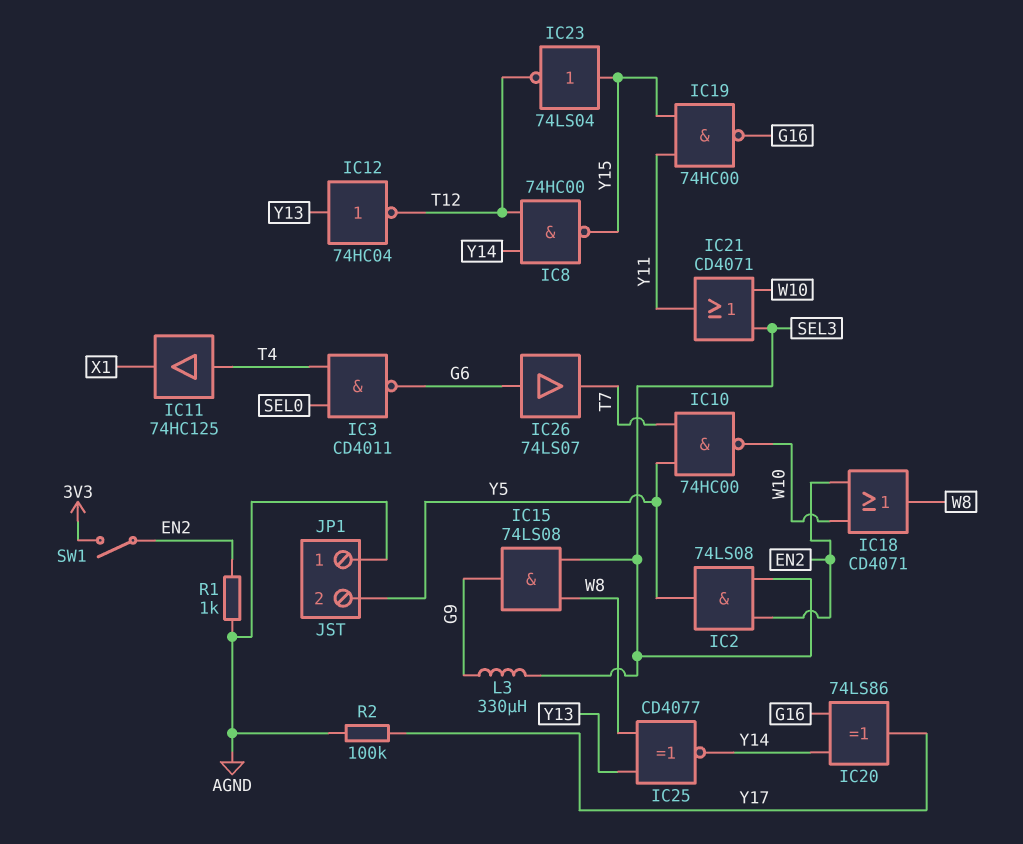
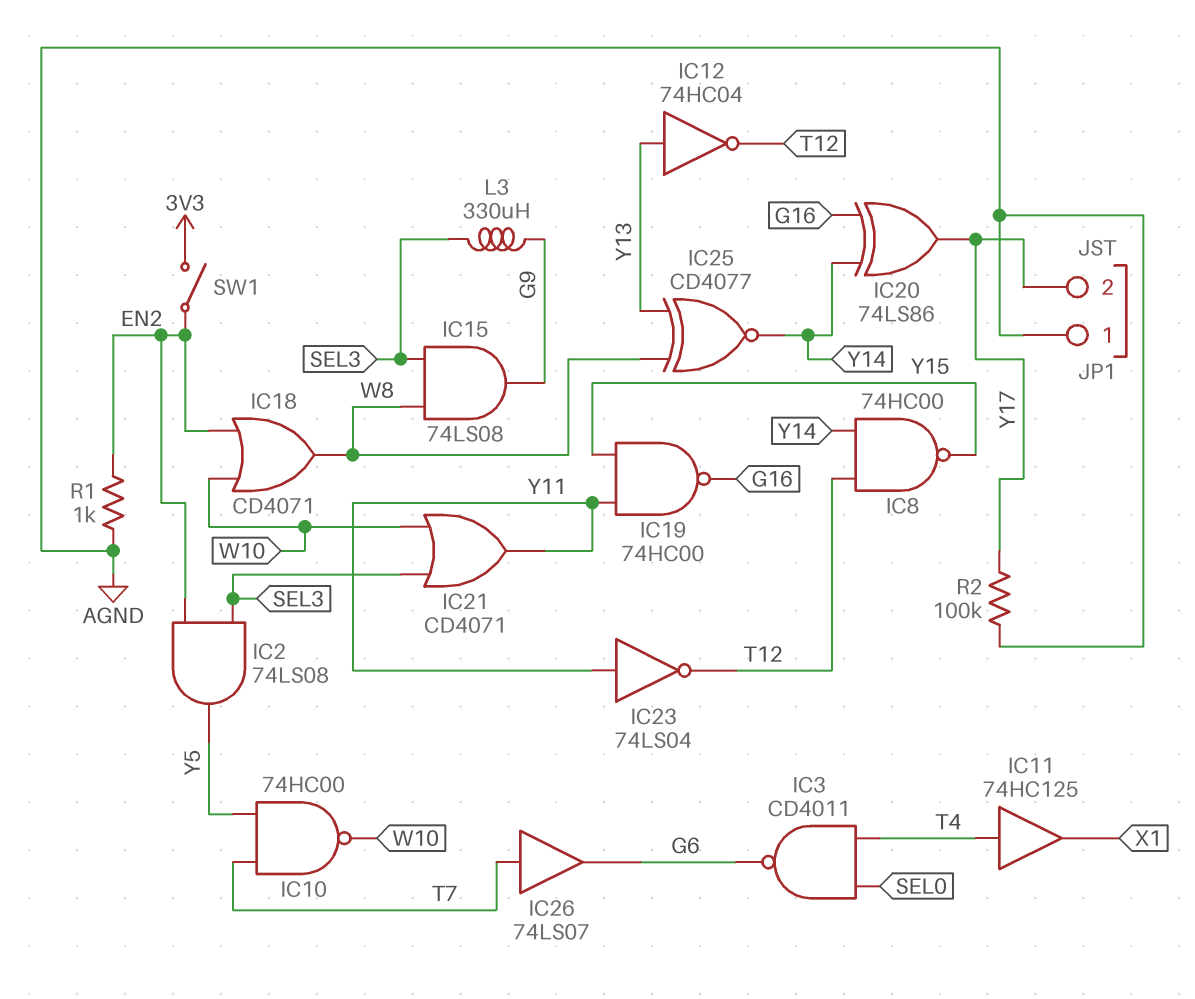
IC23: NOT 74LS04 (in Y15, out T12) -> NOT 74LS04 (in Y11, out T12)
IC26: buffer 74LS07 (in G6, out T7) -> buffer 74LS07 (in T7, out G6)
JP1 pin 2: Y5 -> Y17

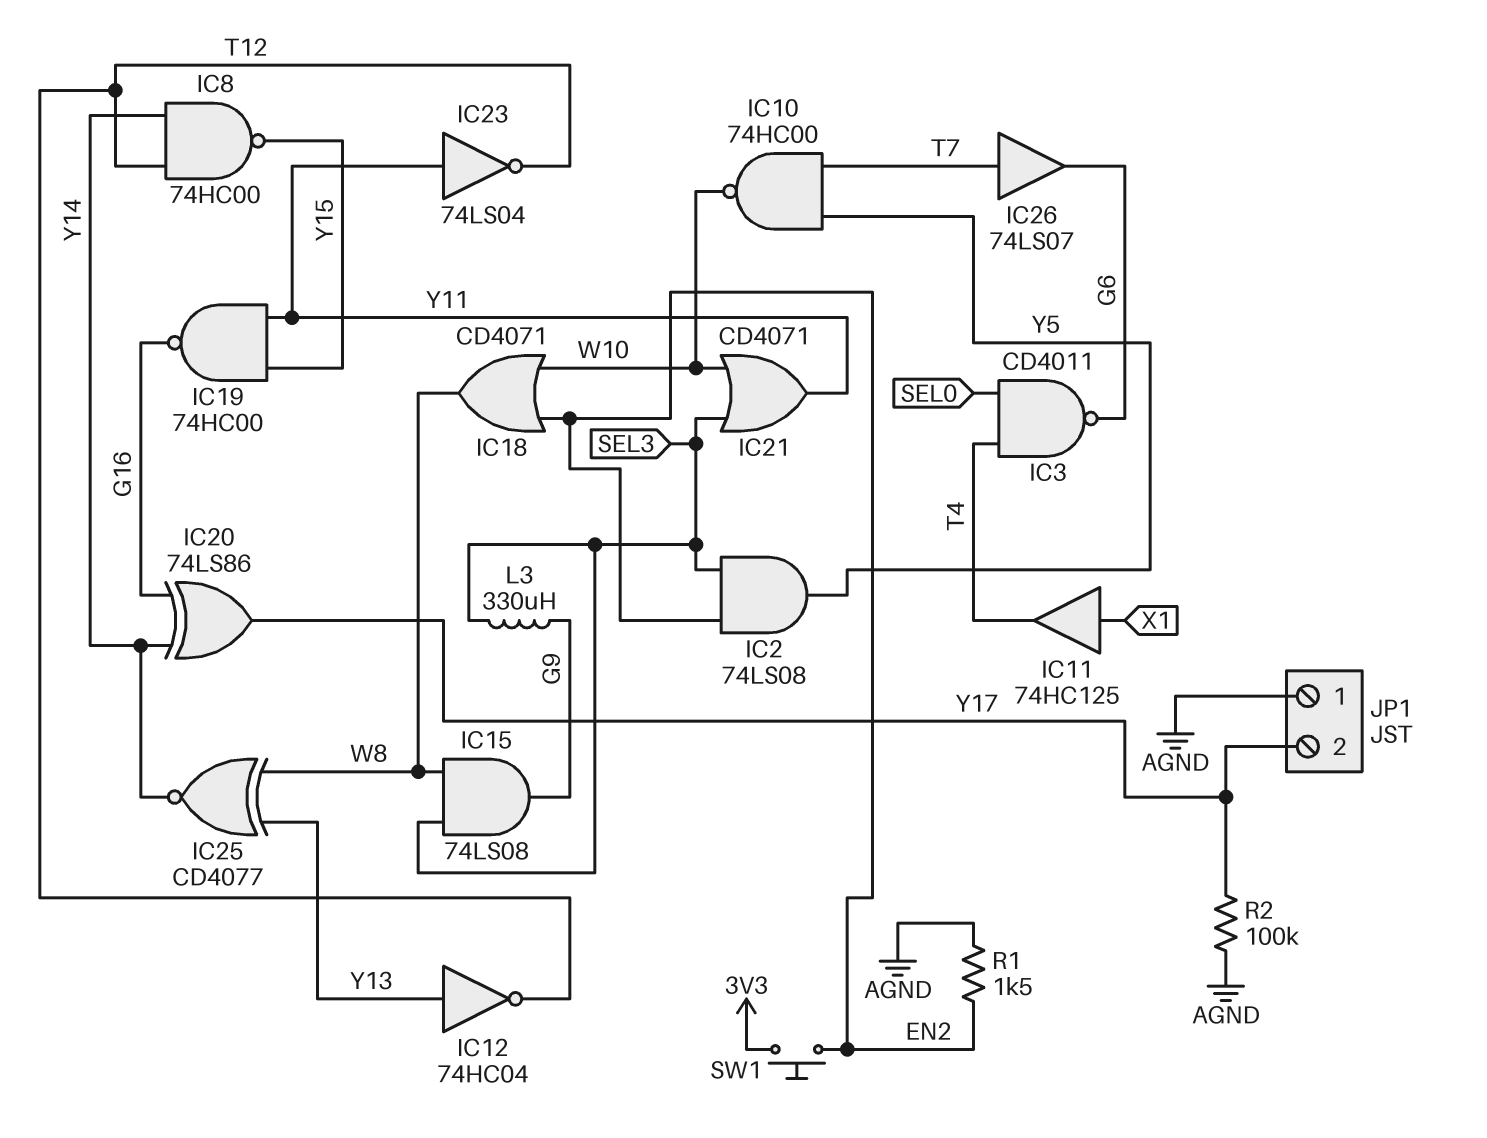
IC11: buffer 74HC125 (in T4, out X1) -> buffer 74HC125 (in X1, out T4)
R1: 1k (AGND, EN2) -> 1.5k (AGND, EN2)
SW1: switch (3V3, EN2) -> button (3V3, EN2)

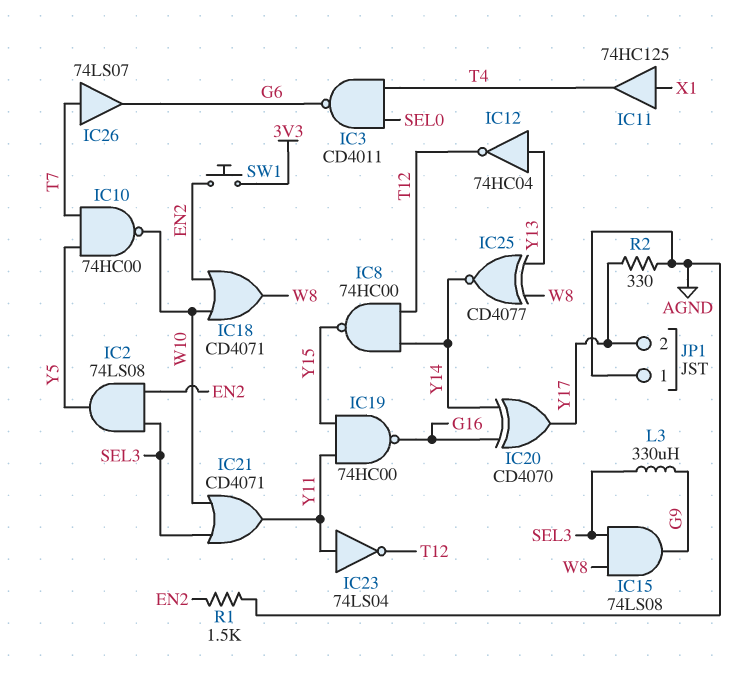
IC20: XOR 74LS86 (in G16, in Y14, out Y17) -> XOR CD4070 (in G16, in Y14, out Y17)
R2: 100k (AGND, Y17) -> 330 (AGND, Y17)

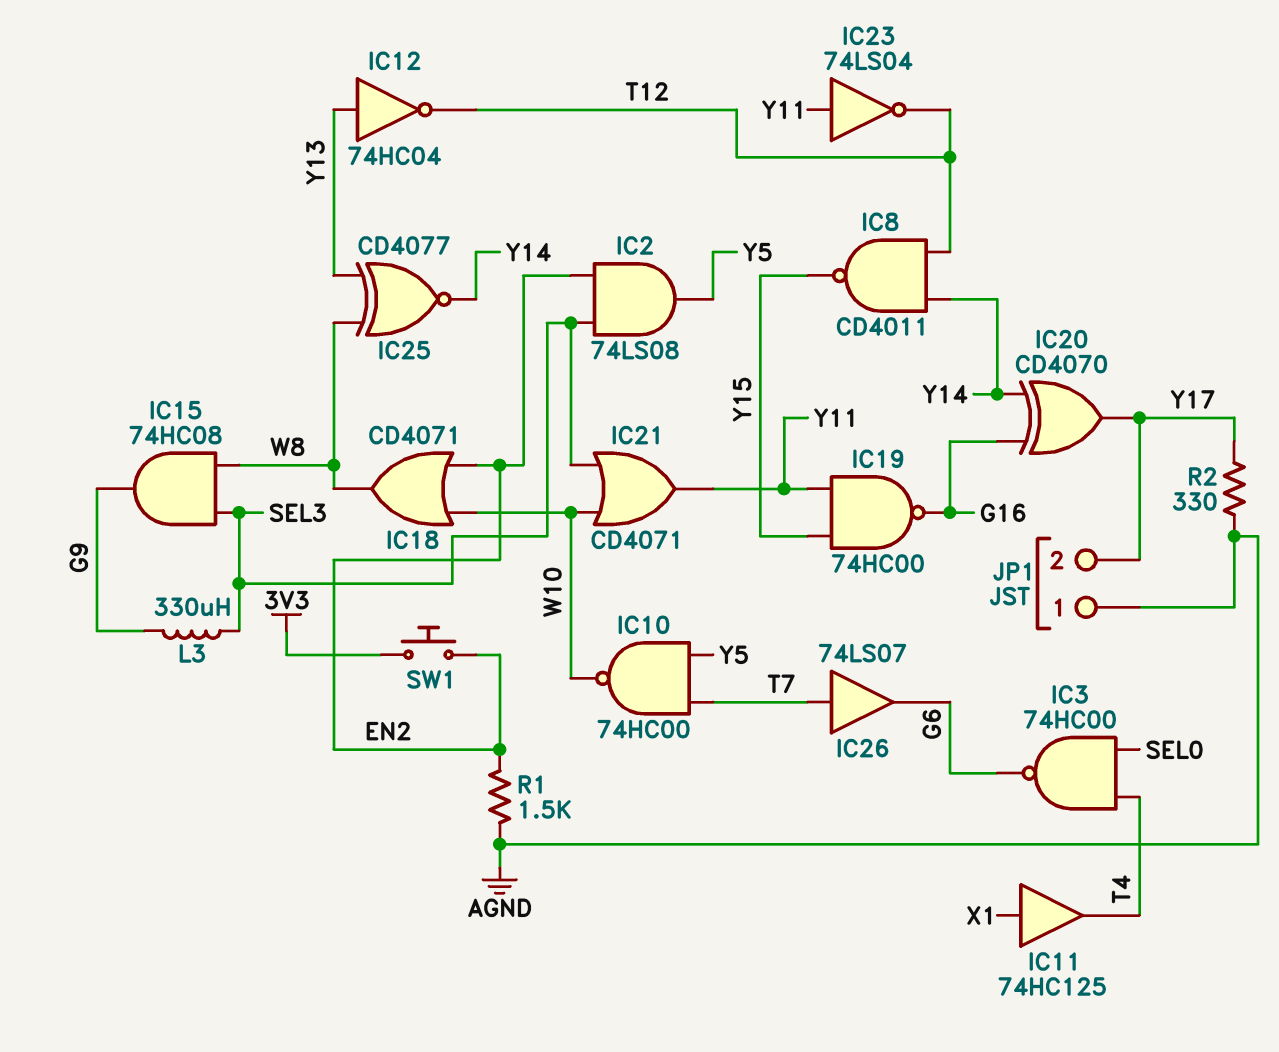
IC3: NAND CD4011 (in SEL0, in T4, out G6) -> NAND 74HC00 (in SEL0, in T4, out G6)
IC8: NAND 74HC00 (in T12, in Y14, out Y15) -> NAND CD4011 (in T12, in Y14, out Y15)
IC15: AND 74LS08 (in SEL3, in W8, out G9) -> AND 74HC08 (in SEL3, in W8, out G9)

